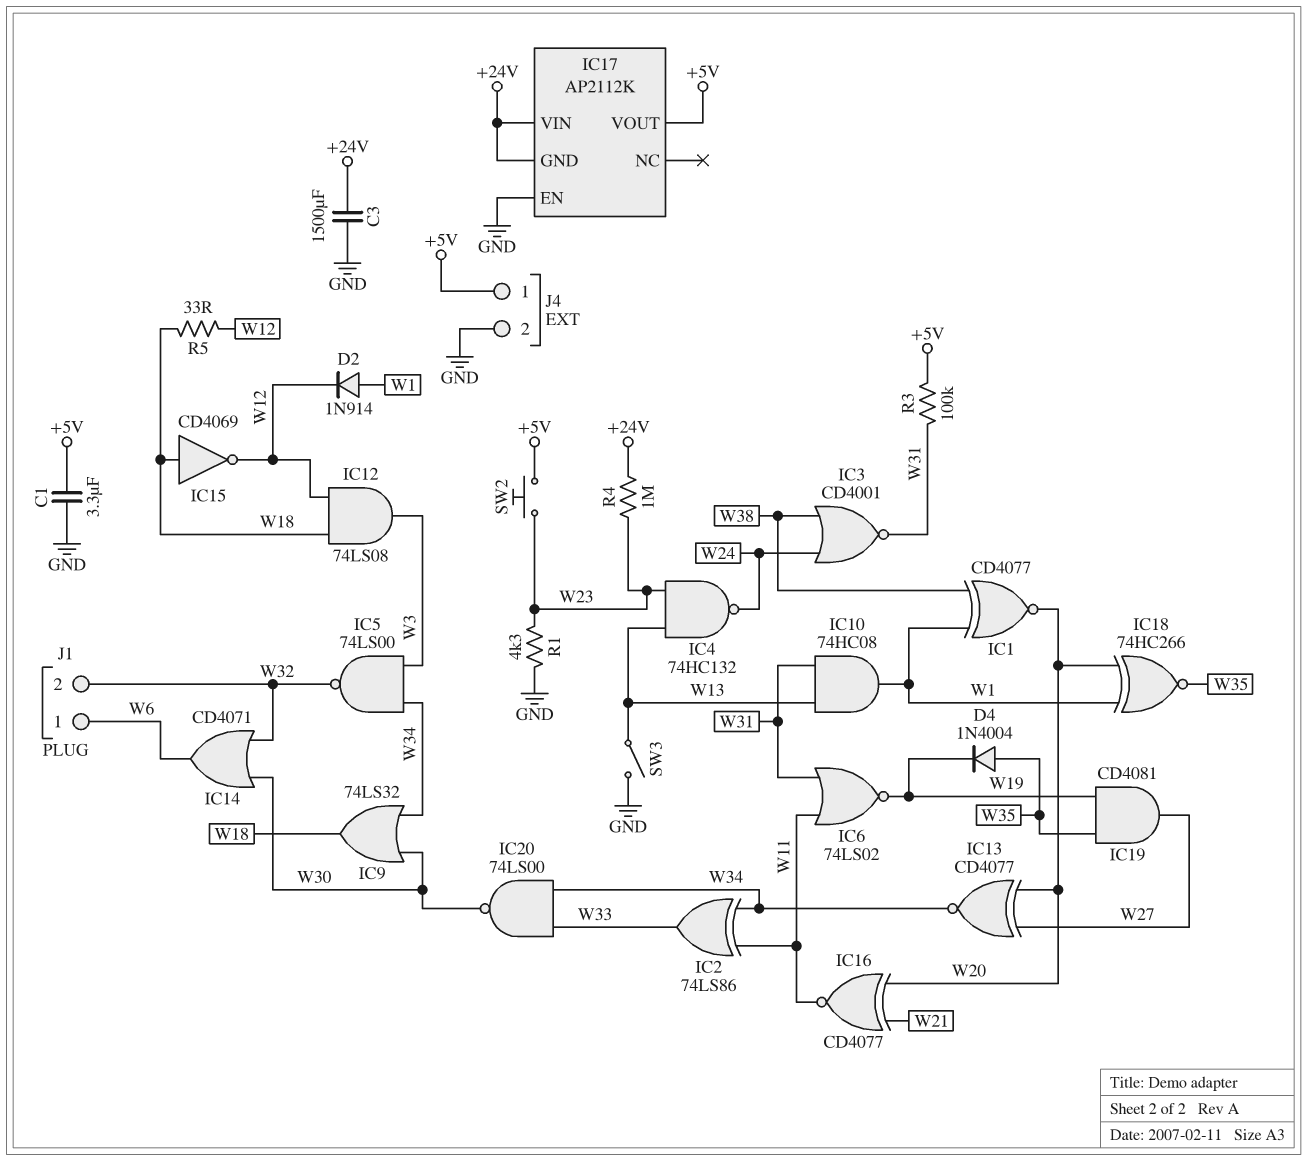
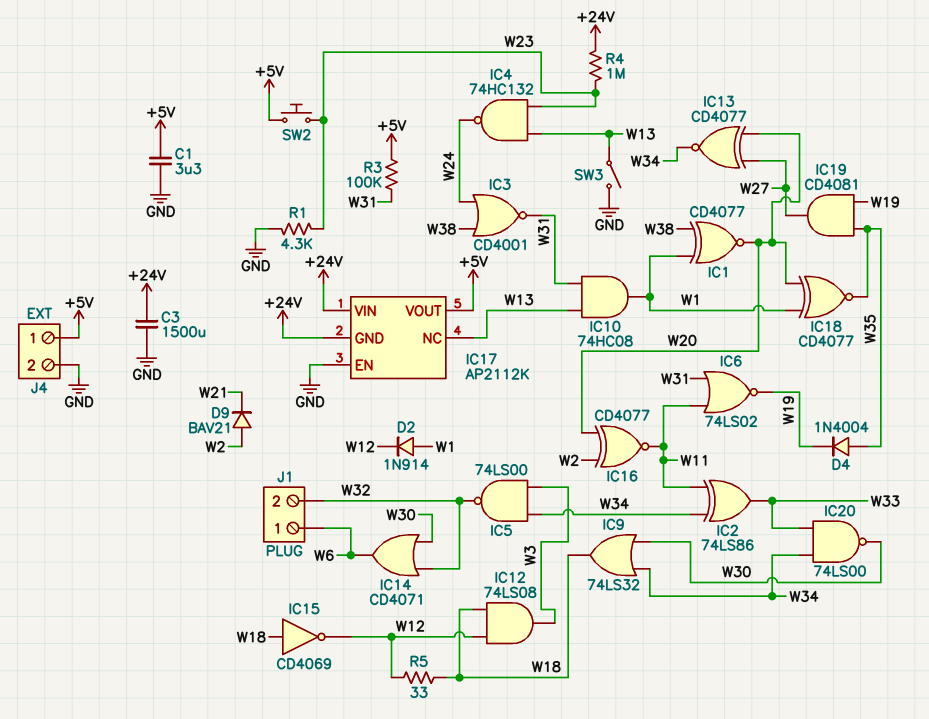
D9: none -> diode BAV21 (A W2, K W21)
IC16: XNOR CD4077 (in W20, in W21, out W11) -> XNOR CD4077 (in W2, in W20, out W11)
IC17 pin NC: none -> W13
IC18: XNOR 74HC266 (in W1, in W20, out W35) -> XNOR CD4077 (in W1, in W20, out W35)

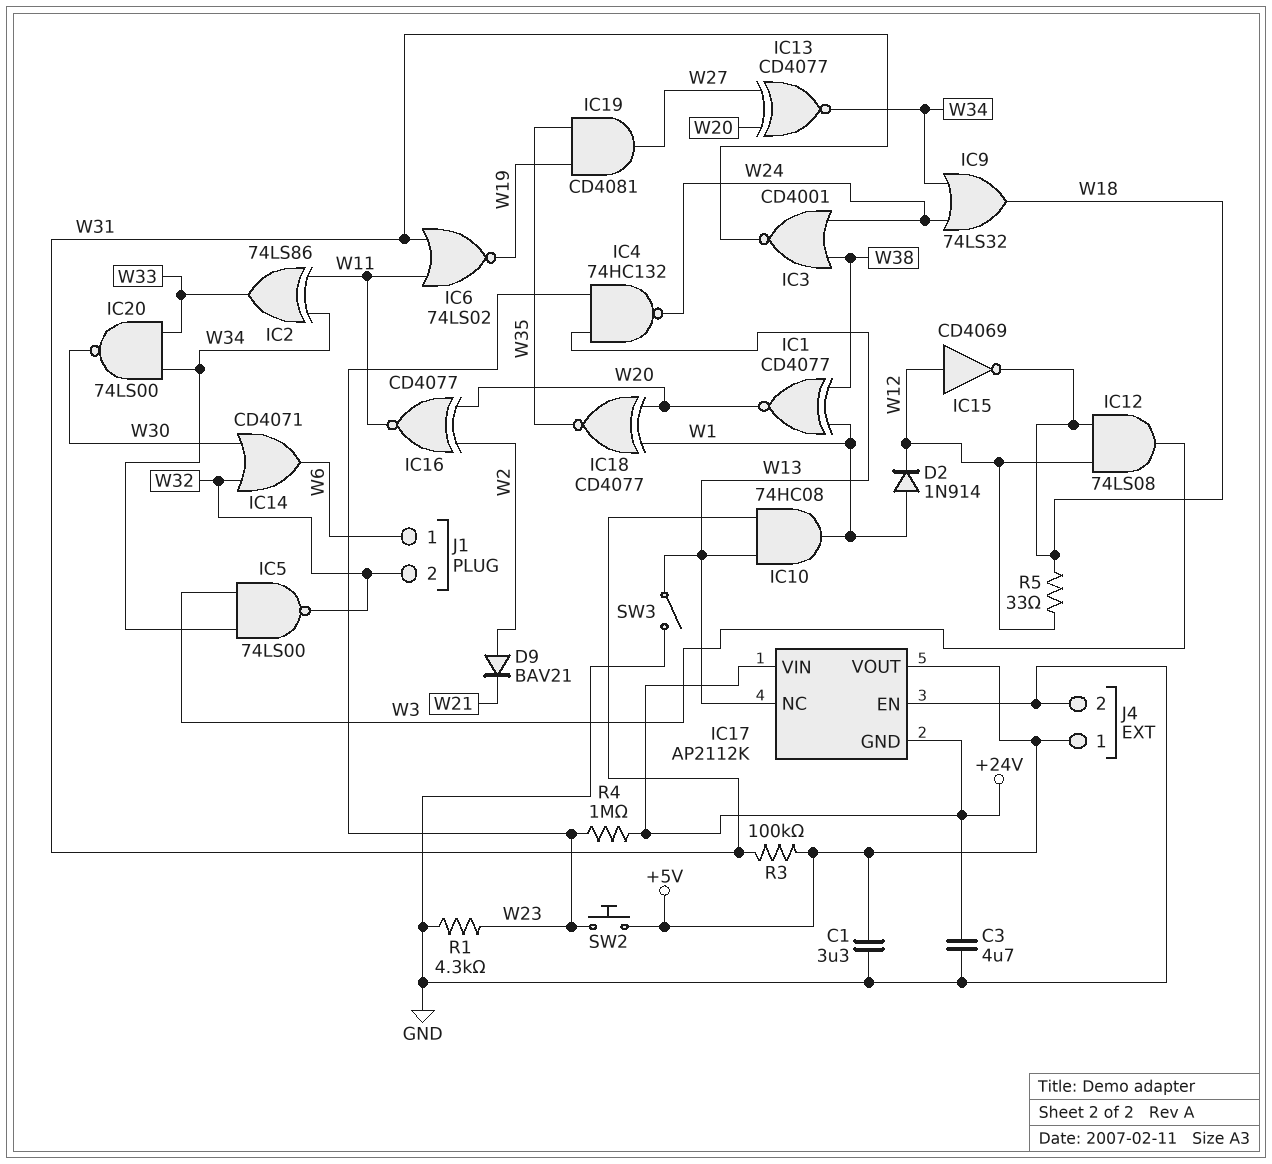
C3: 1500uF (+24V, GND) -> 4.7uF (+24V, GND)
D4: diode 1N4004 (A W35, K W19) -> none
IC9: OR 74LS32 (in W30, in W34, out W18) -> OR 74LS32 (in W24, in W34, out W18)
IC15: NOT CD4069 (in W18, out W12) -> NOT CD4069 (in W12, out W18)

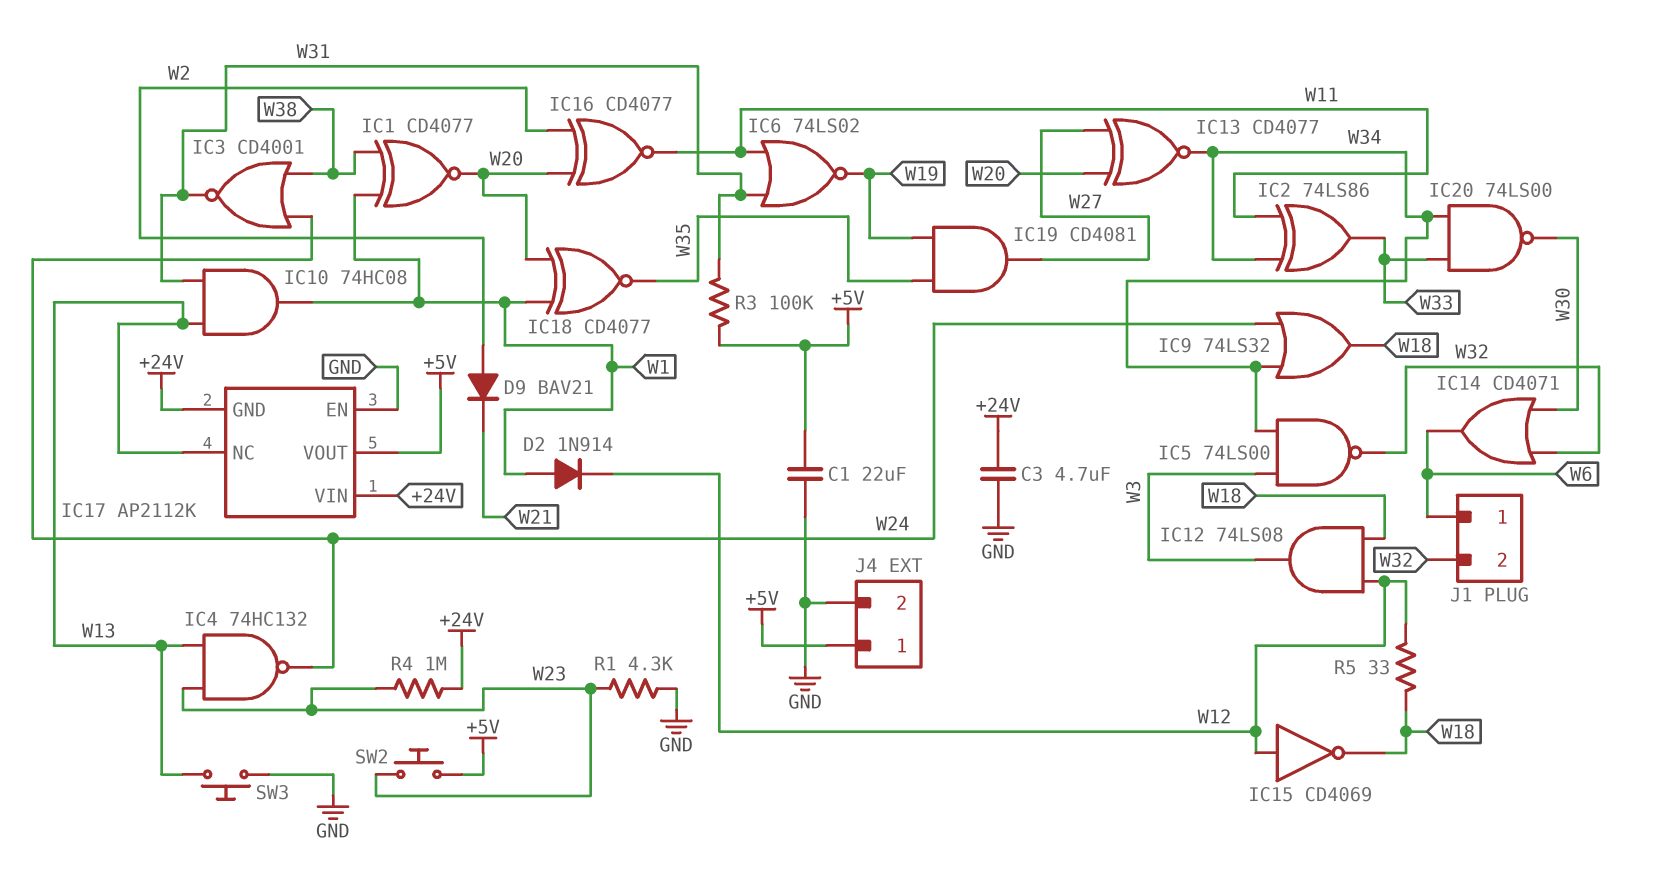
C1: 3.3uF (+5V, GND) -> 22uF (+5V, GND)
SW3: switch (GND, W13) -> button (GND, W13)

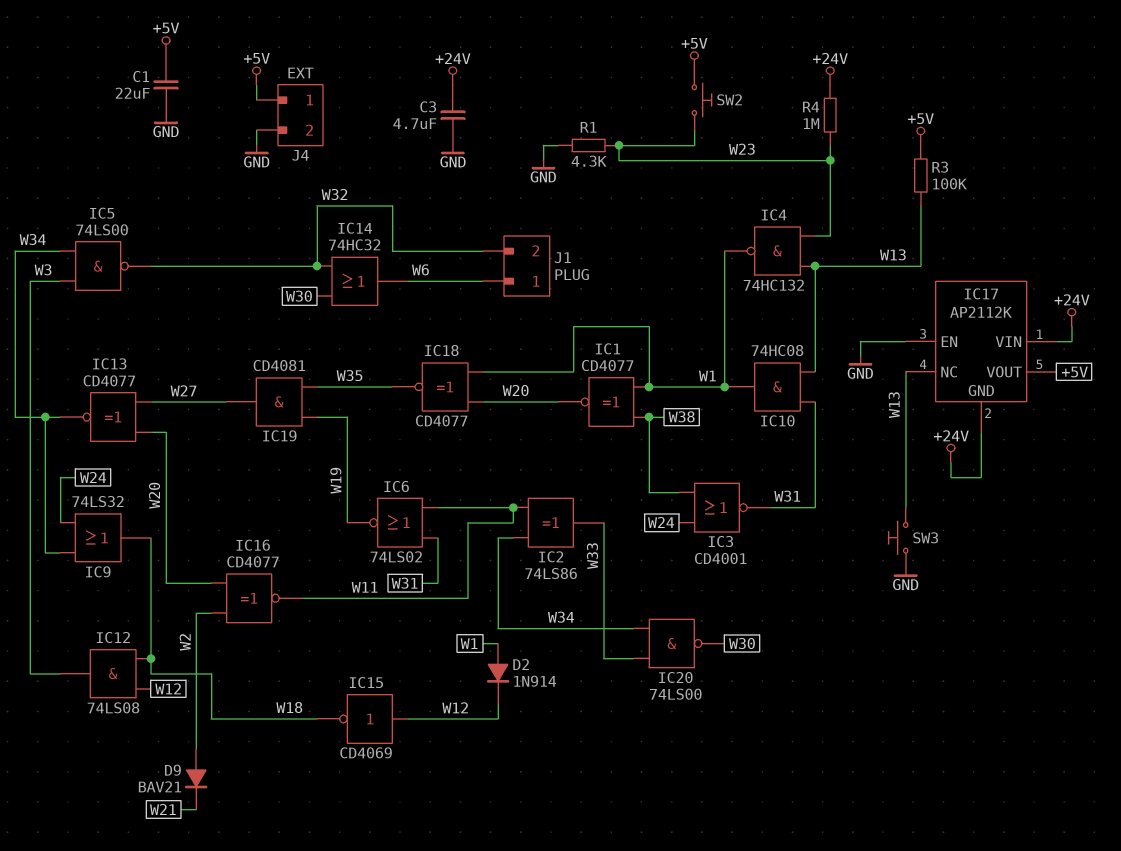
IC4: NAND 74HC132 (in W13, in W23, out W24) -> NAND 74HC132 (in W13, in W23, out W1)
IC14: OR CD4071 (in W30, in W32, out W6) -> OR 74HC32 (in W30, in W32, out W6)
R3: 100k (+5V, W31) -> 100k (+5V, W13)
R5: 33 (W12, W18) -> none

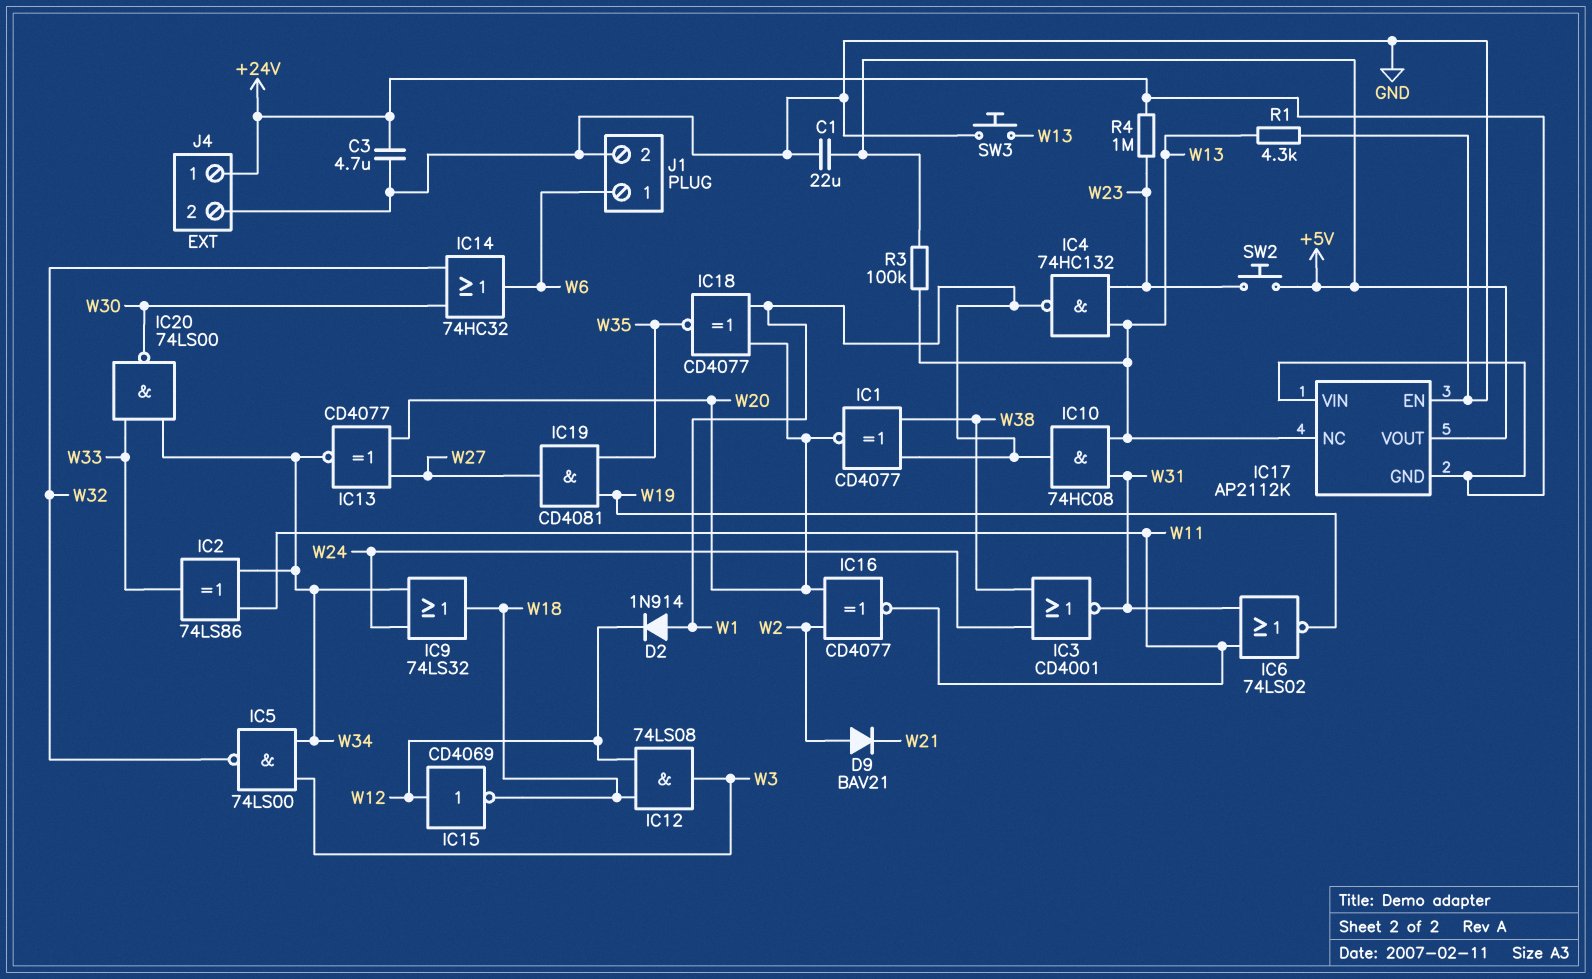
J1 pin 2: W32 -> GND
J4 pin 1: +5V -> +24V
R1: 4.3k (GND, W23) -> 4.3k (GND, W13)

